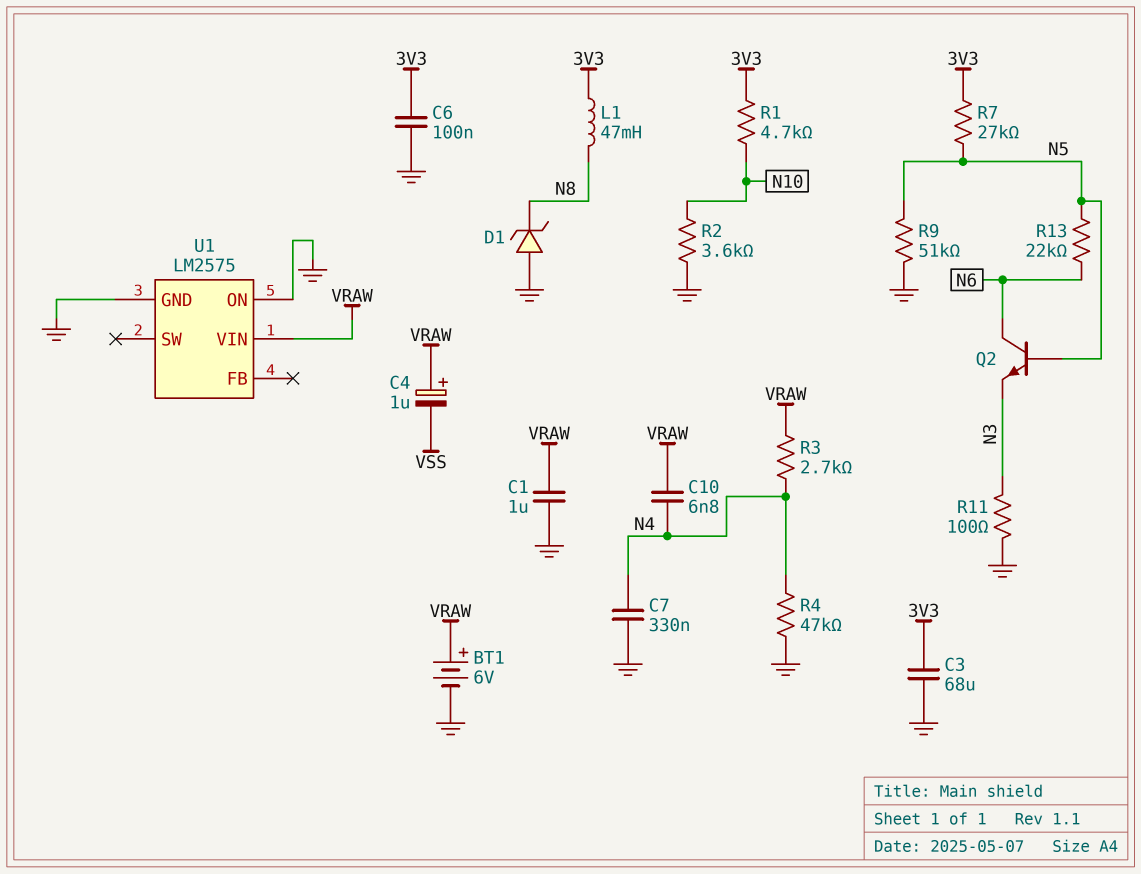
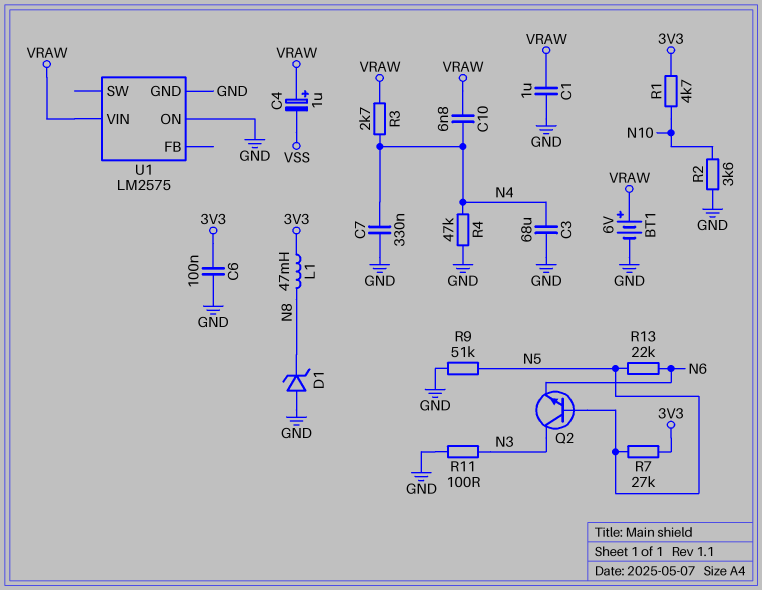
C3: 68uF (3V3, GND) -> 68uF (GND, N4)
Q2: NPN (B N5, C N6, E N3) -> NPN (B N5, C N3, E N6)

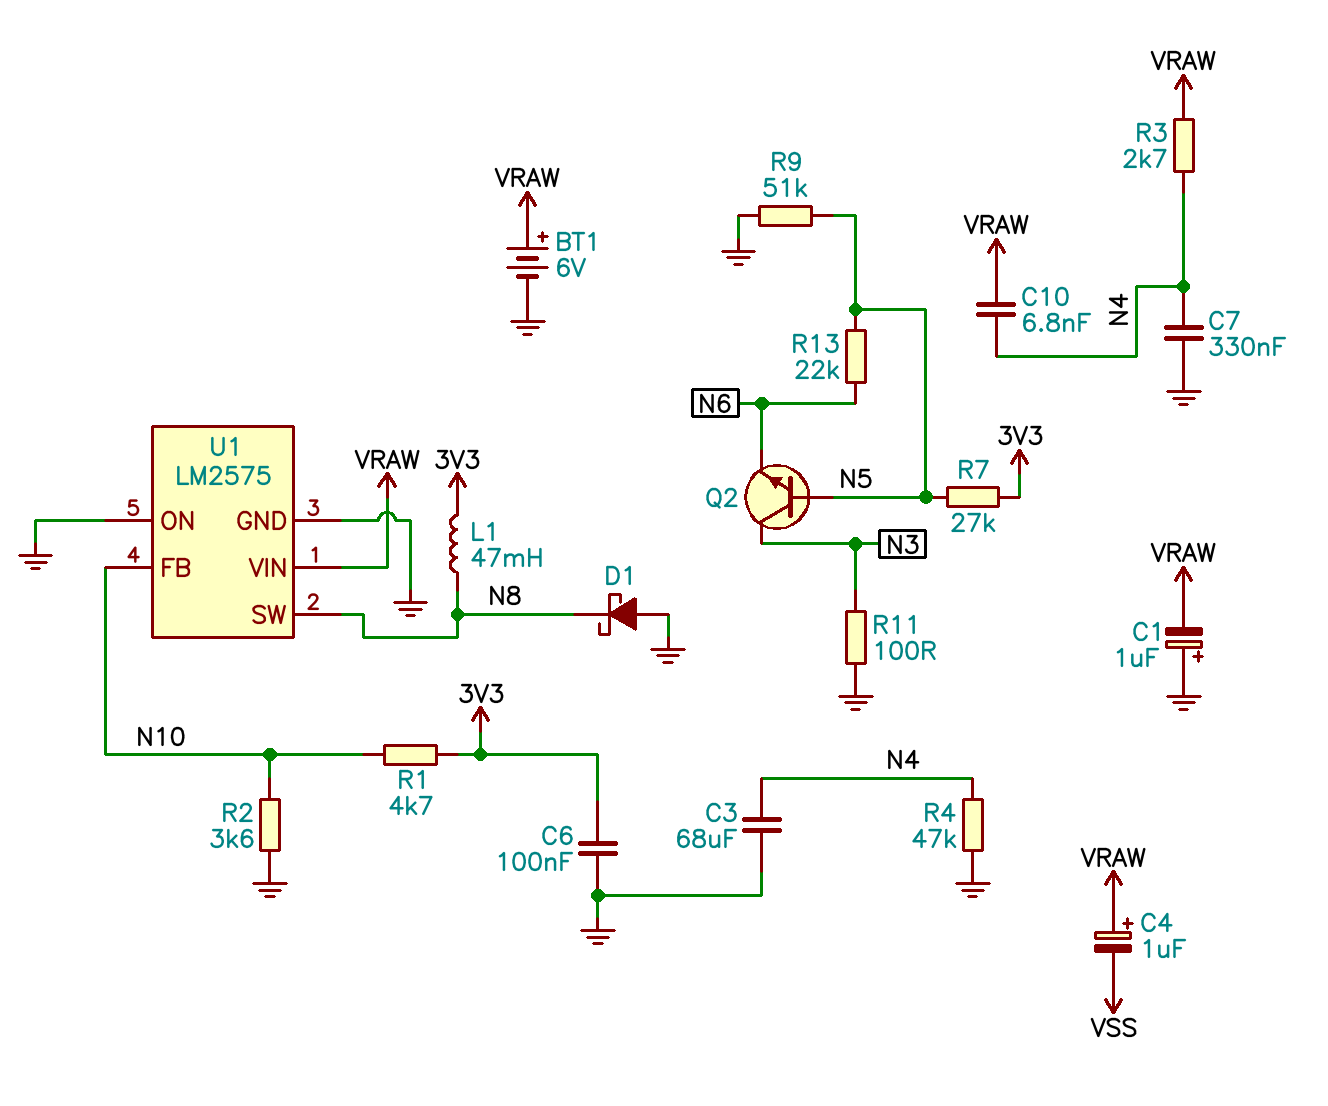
C1: 1uF (GND, VRAW) -> 1uF (plus GND, minus VRAW)
D1: zener (A GND, K N8) -> schottky (A GND, K N8)
U1 pin FB: none -> N10
U1 pin SW: none -> N8

